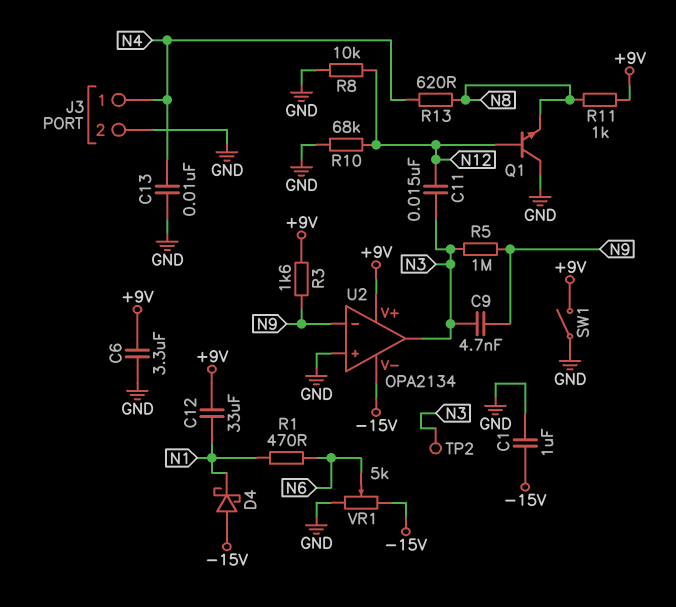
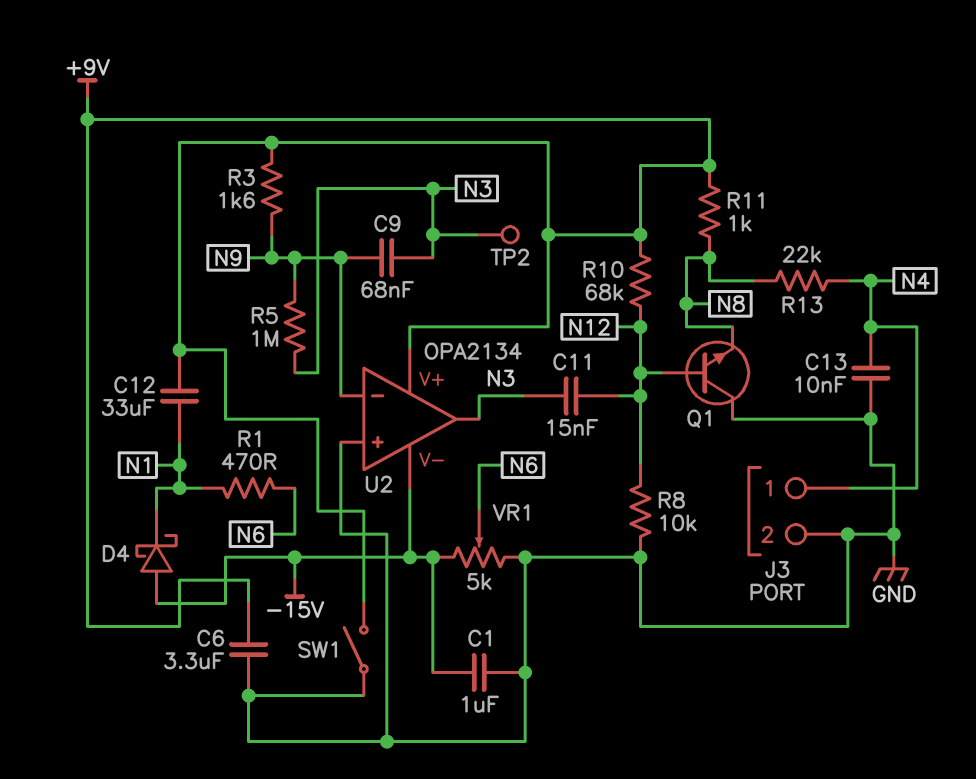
C9: 4.7nF (N3, N9) -> 68nF (N3, N9)
R10: 68k (GND, N12) -> 68k (+9V, N12)
R13: 620 (N4, N8) -> 22k (N4, N8)

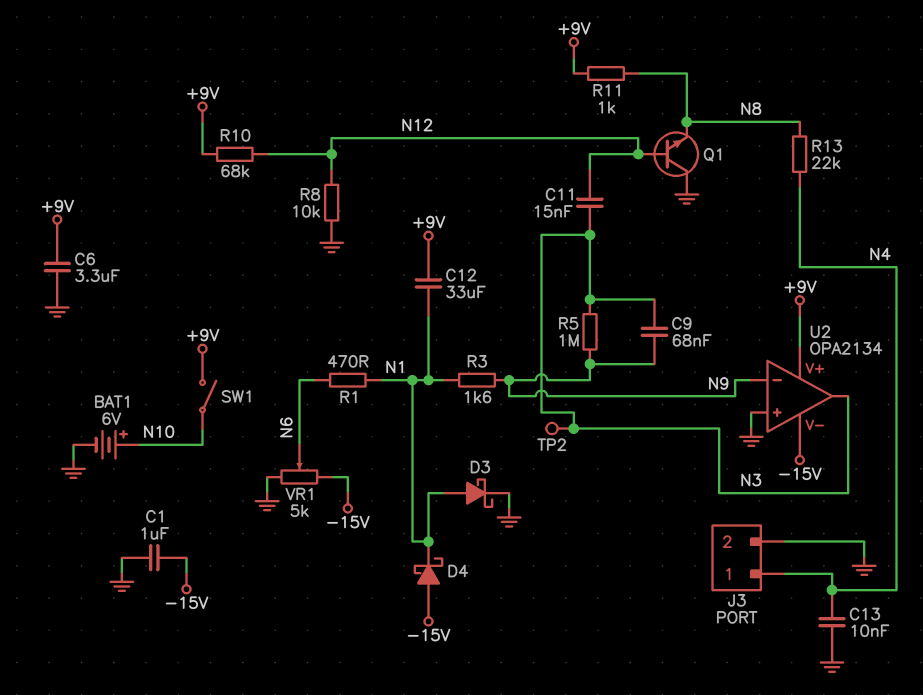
BAT1: none -> 6V (plus N10, minus GND)
D3: none -> schottky (A N1, K GND)
R3: 1.6k (+9V, N9) -> 1.6k (N1, N9)
SW1: switch (+9V, GND) -> switch (+9V, N10)

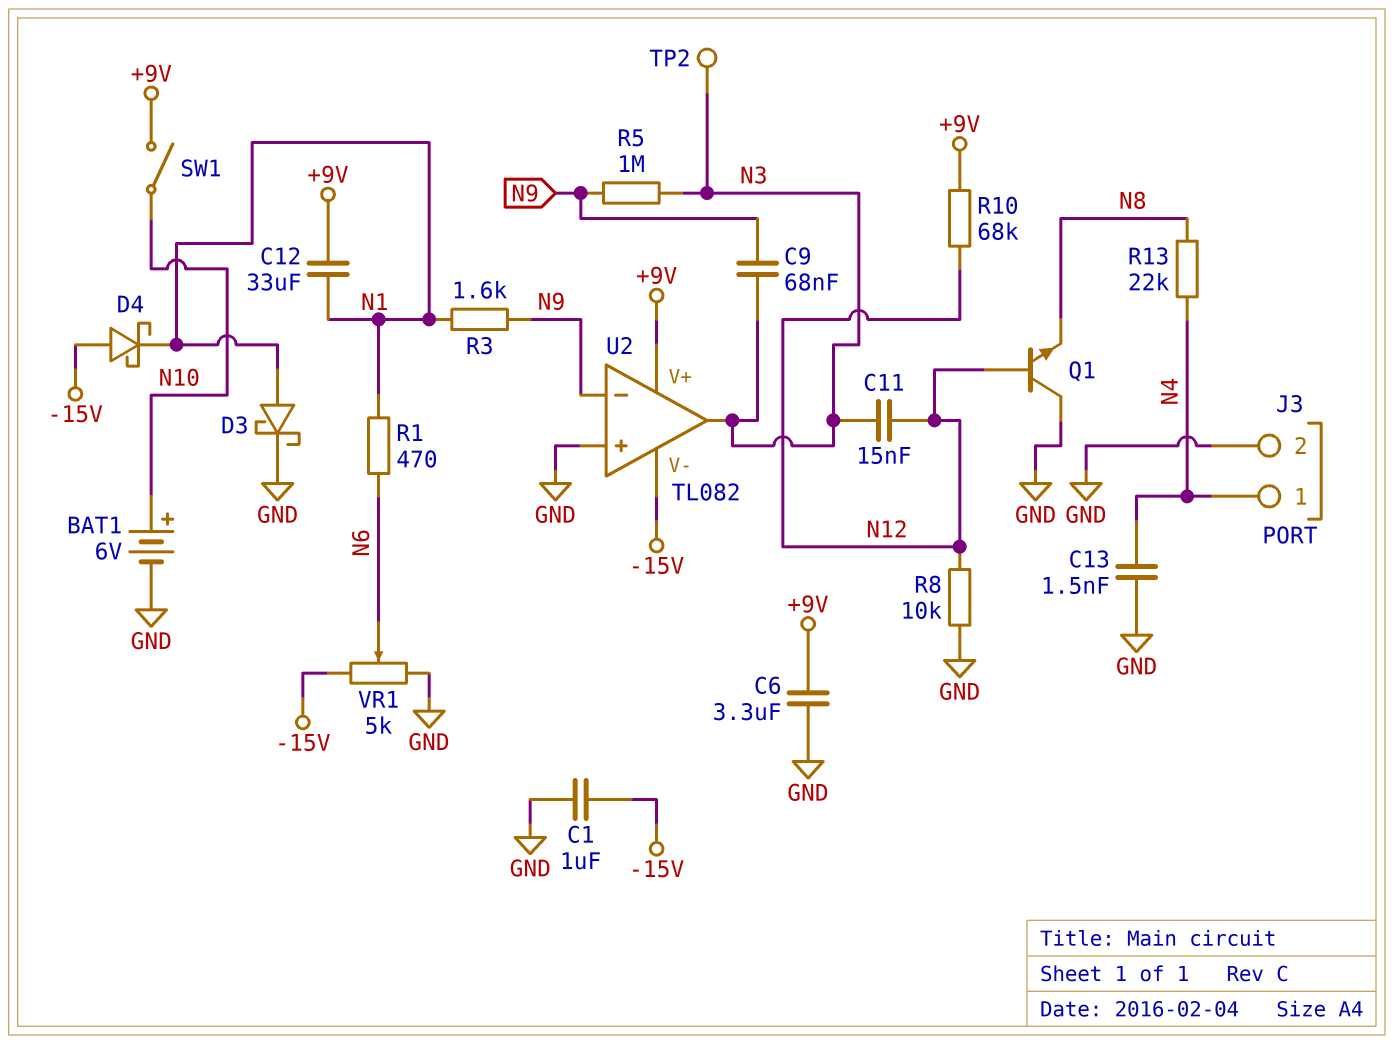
C13: 10nF (GND, N4) -> 1.5nF (GND, N4)
R11: 1k (+9V, N8) -> none
U2: OPA2134 -> TL082

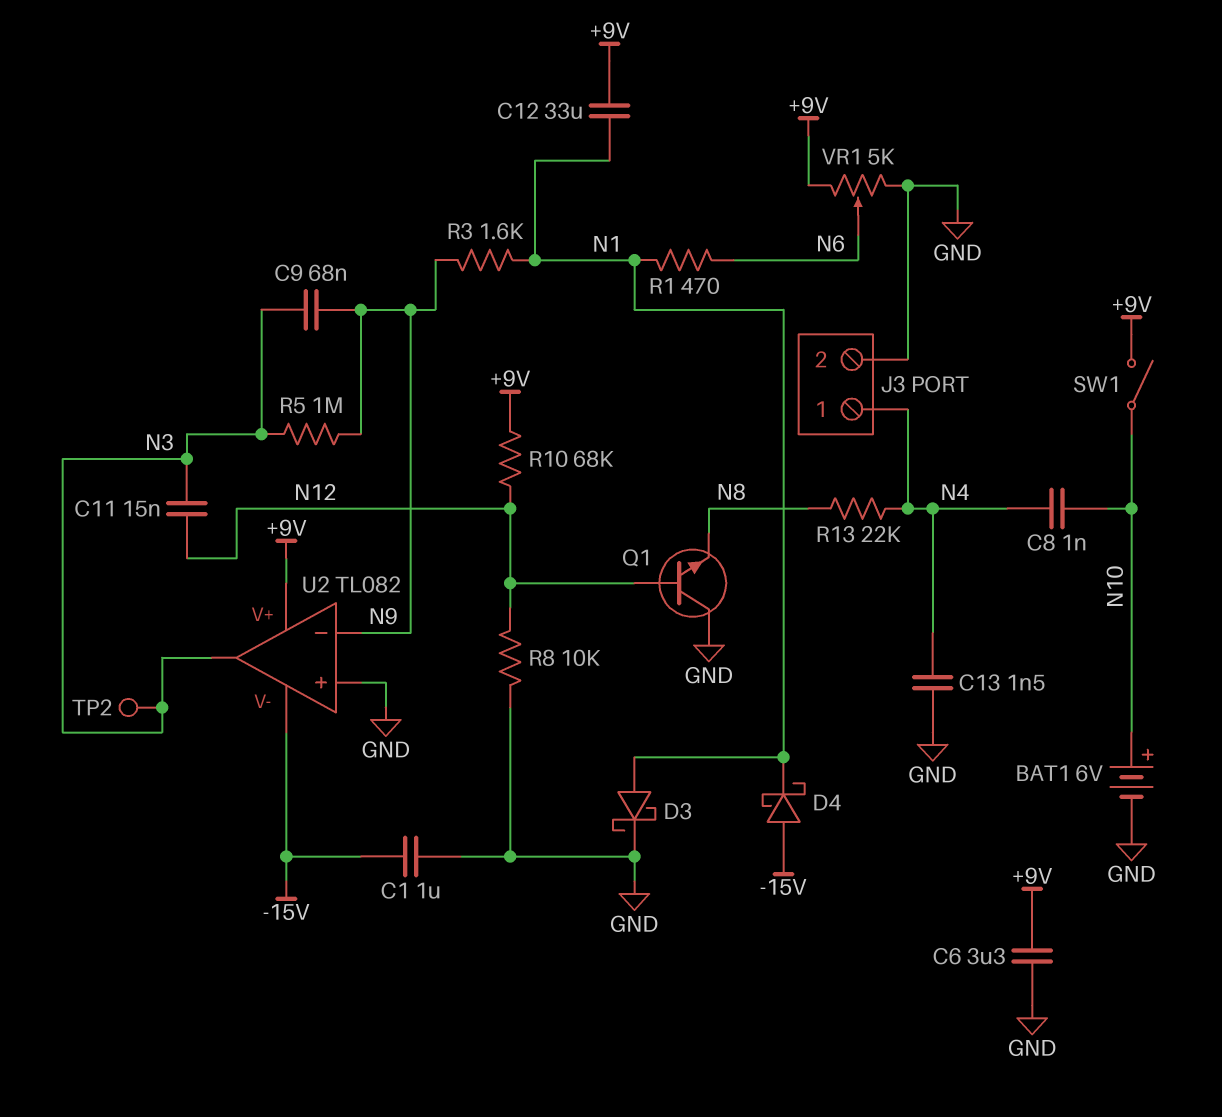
C8: none -> 1nF (N4, N10)
VR1: 5k (-15V, GND, wiper N6) -> 5k (+9V, GND, wiper N6)

